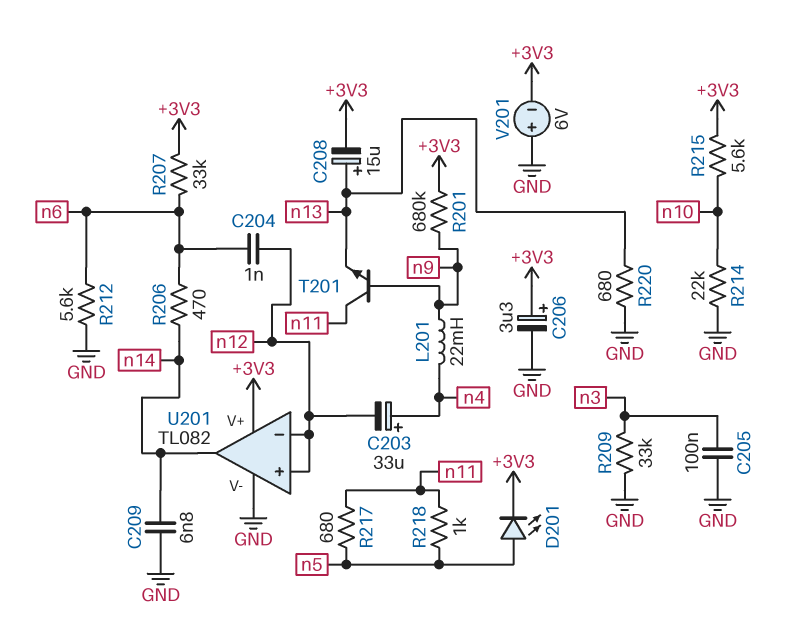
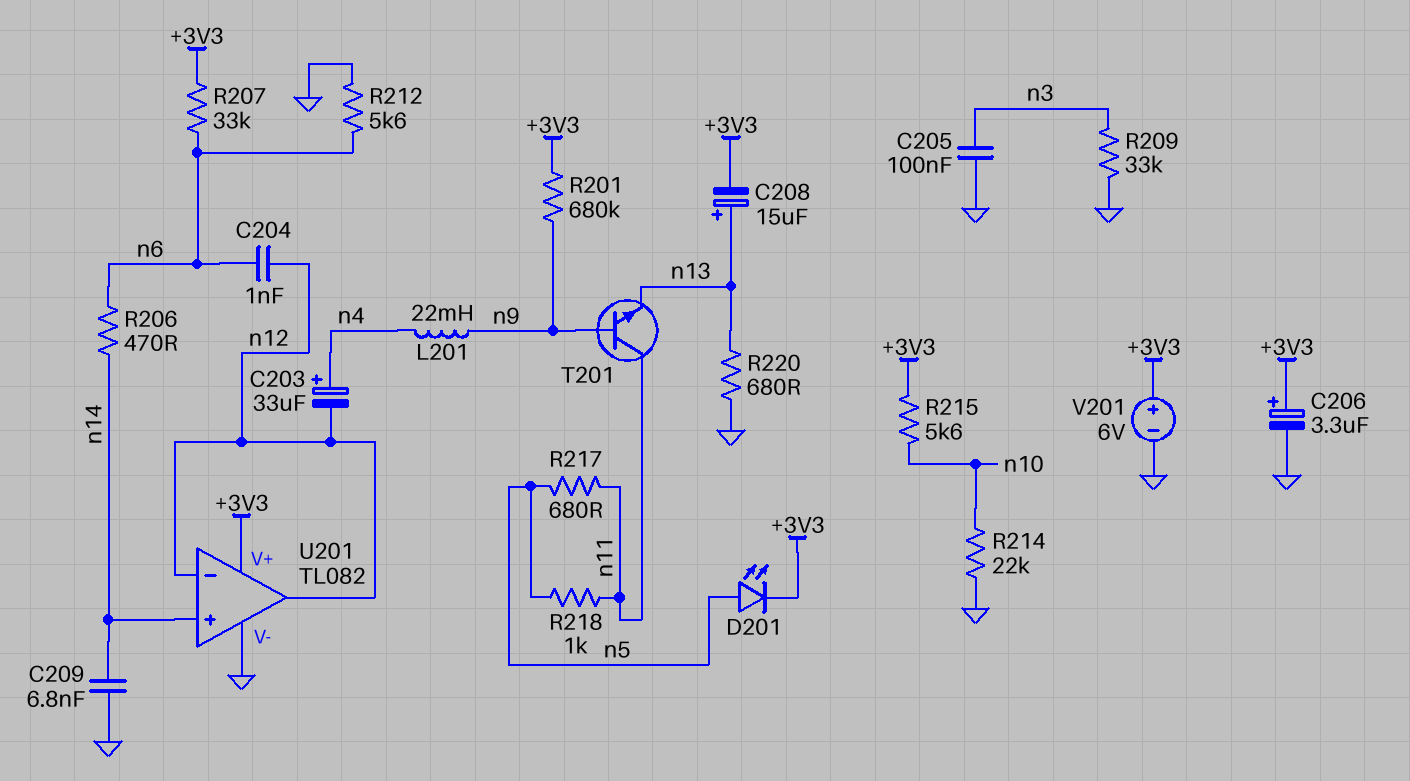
U201 pin in+: n12 -> n14
U201 pin out: n14 -> n12
V201: 6V (plus GND, minus +3V3) -> 6V (plus +3V3, minus GND)

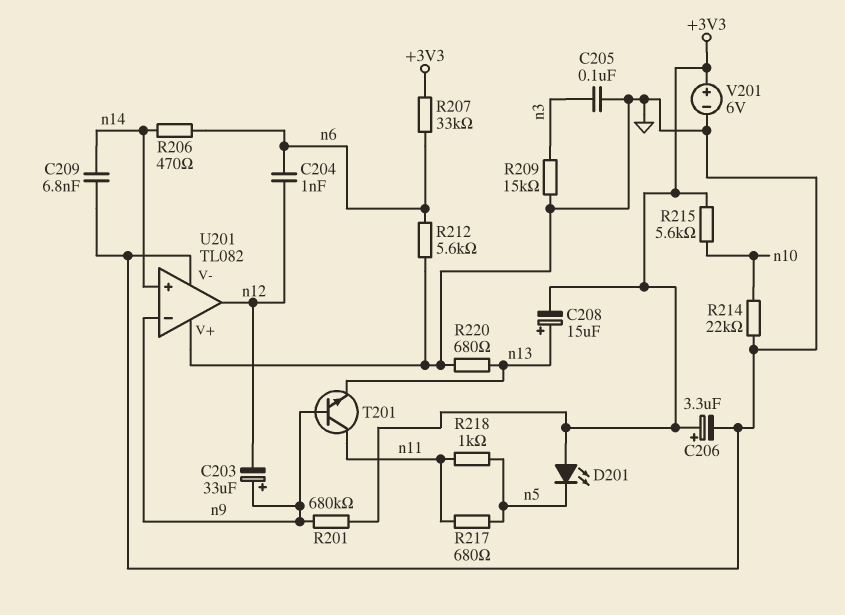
C203: 33uF (plus n4, minus n12) -> 33uF (plus n9, minus n12)
D201: LED (A n5, K +3V3) -> LED (A +3V3, K n5)
L201: 22mH (n4, n9) -> none
R209: 33k (GND, n3) -> 15k (GND, n3)
U201 pin V+: +3V3 -> GND
U201 pin in-: n12 -> n9

